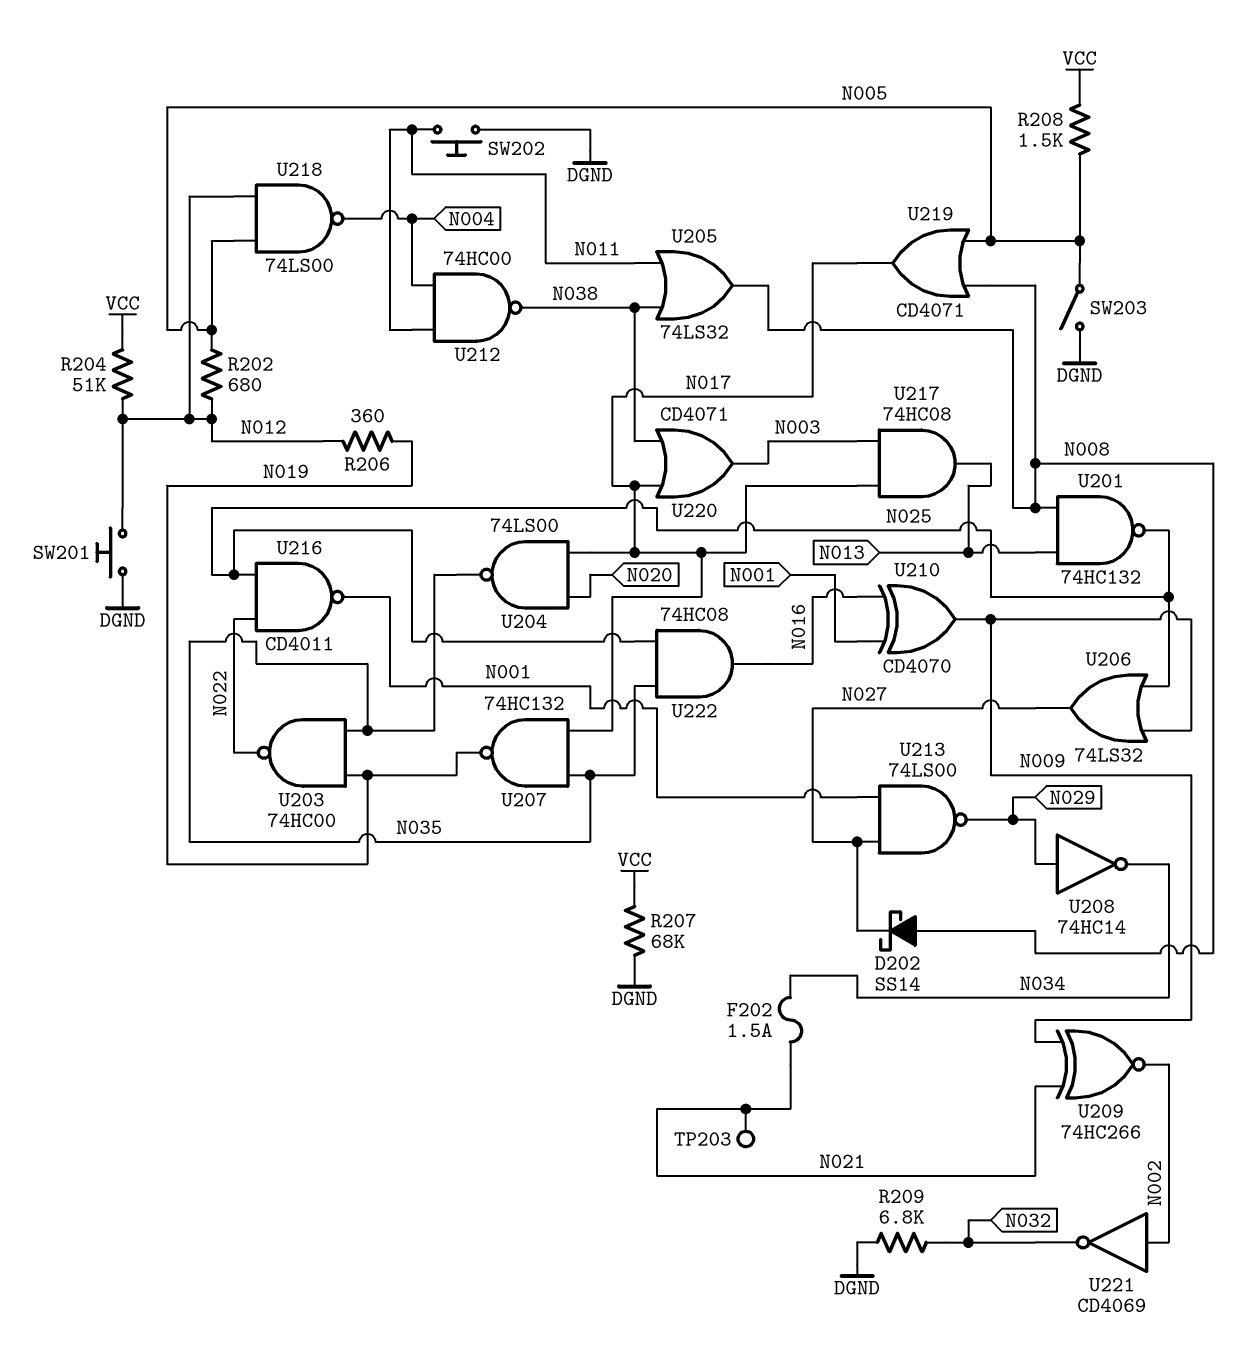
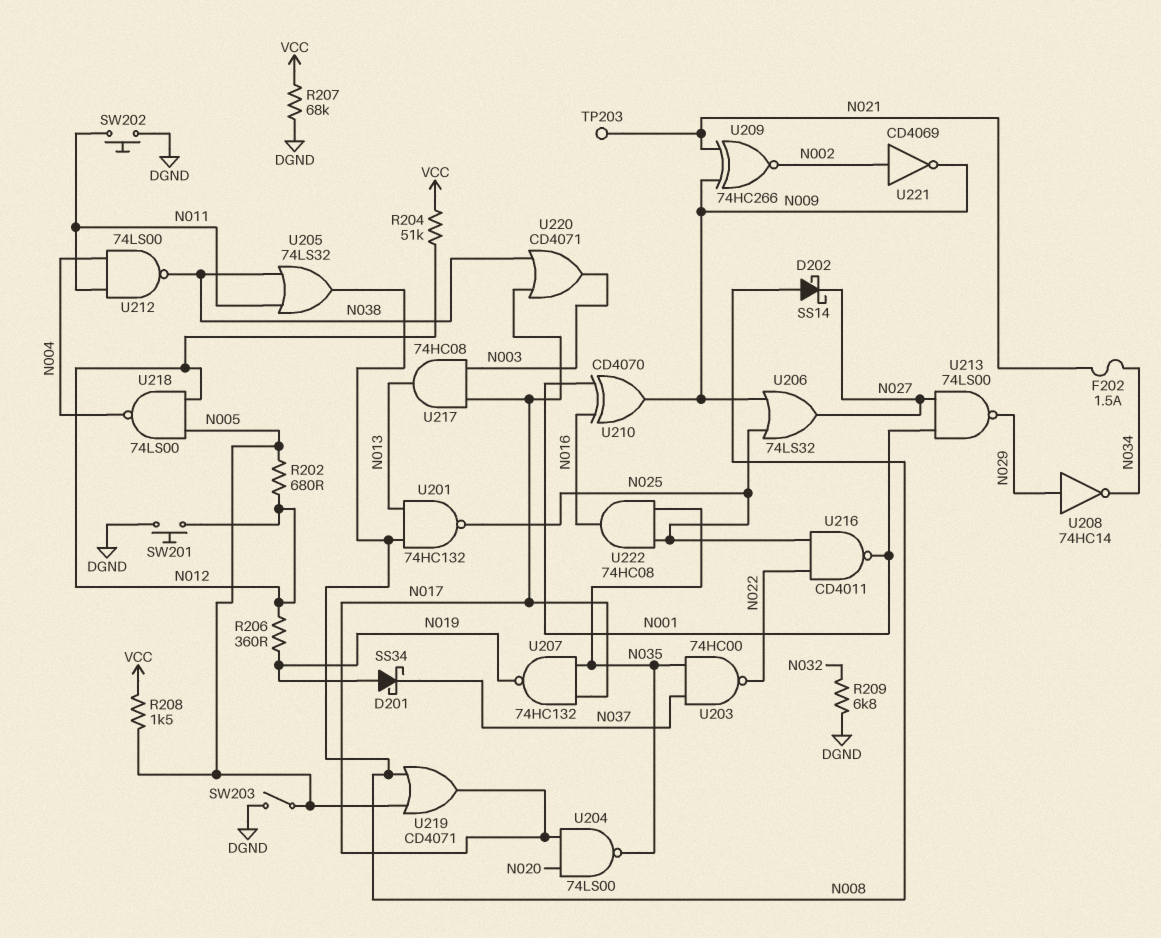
D201: none -> schottky SS34 (A N019, K N037)
U203: NAND 74HC00 (in N019, in N035, out N022) -> NAND 74HC00 (in N035, in N037, out N022)
U212: NAND 74HC00 (in N004, in N011, out N038) -> NAND 74LS00 (in N004, in N011, out N038)
U221: NOT CD4069 (in N002, out N032) -> NOT CD4069 (in N002, out N009)

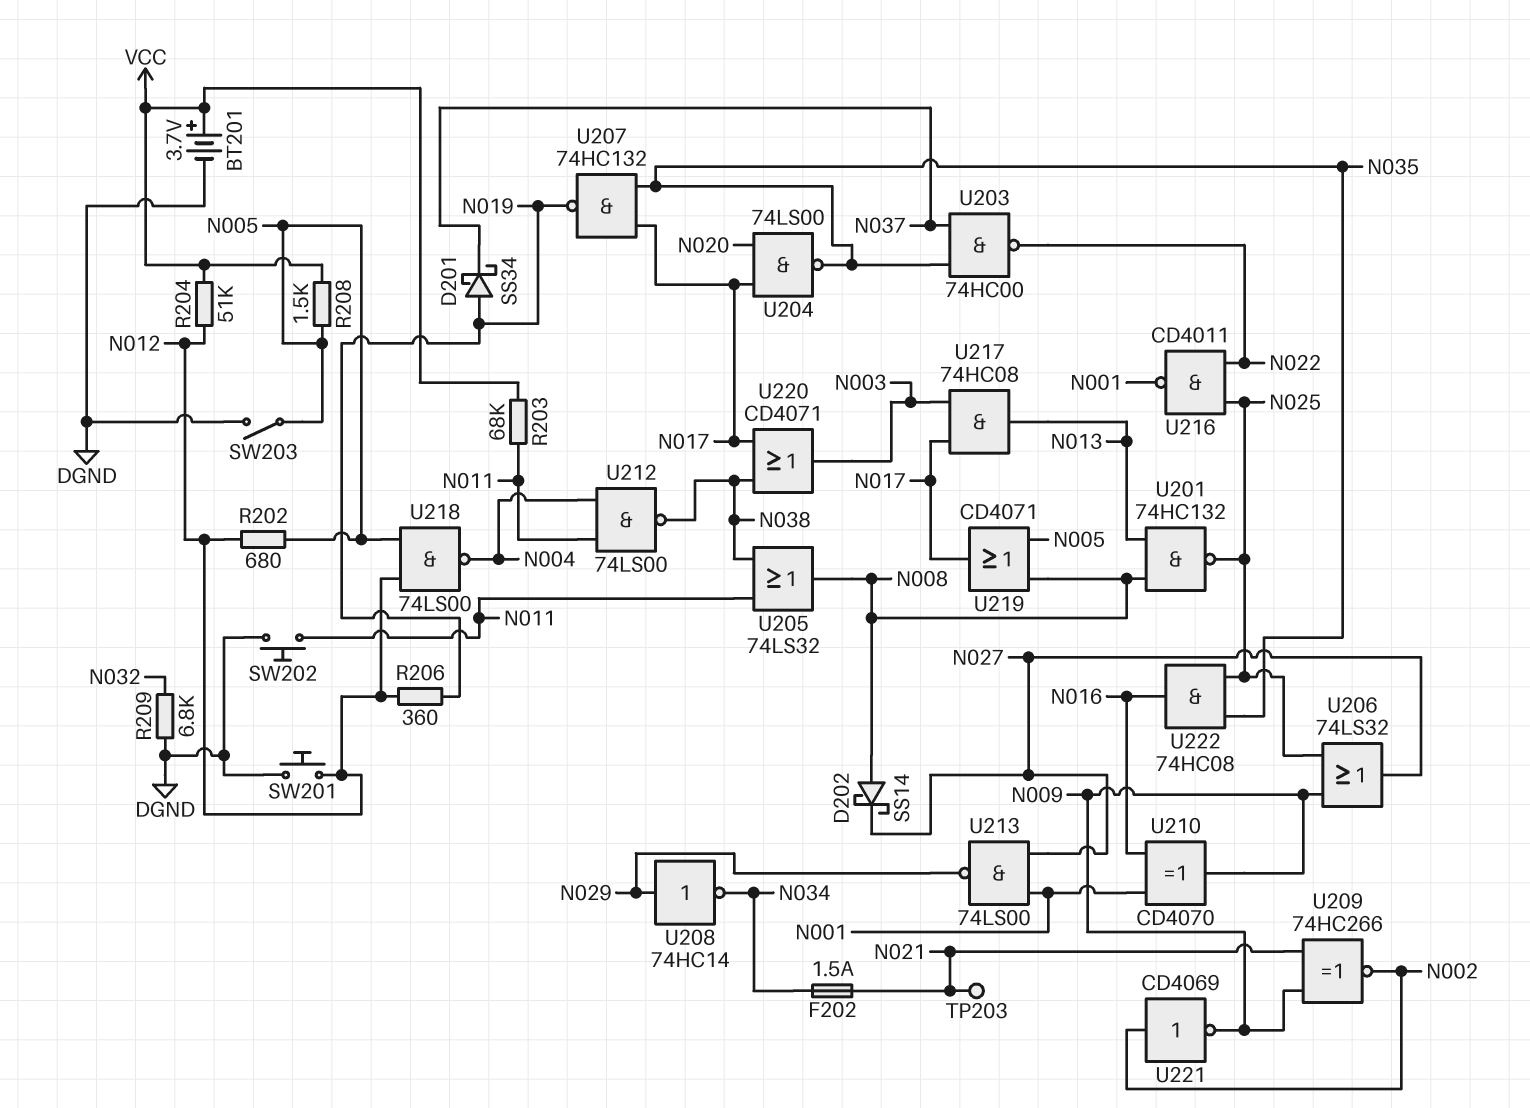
BT201: none -> 3.7V (plus VCC, minus DGND)
R203: none -> 68k (N011, VCC)
R207: 68k (DGND, VCC) -> none

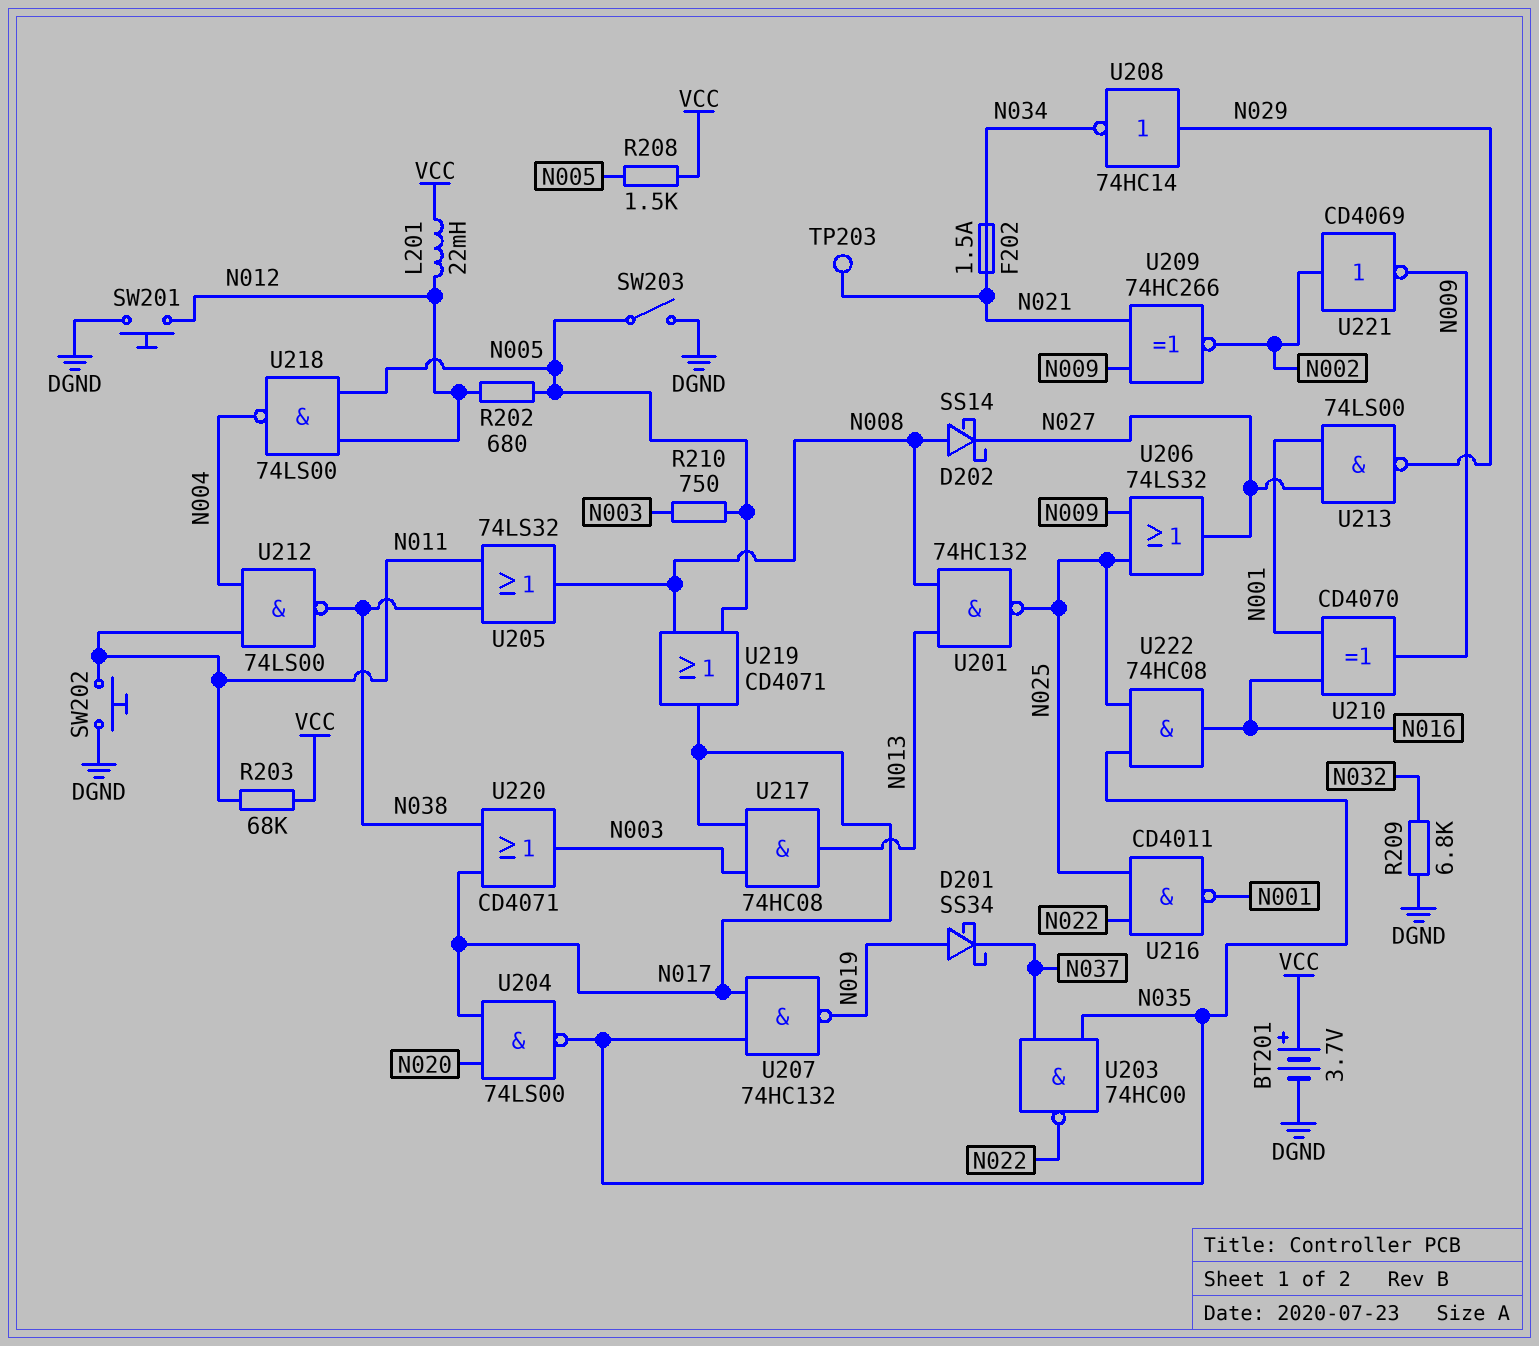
L201: none -> 22mH (N012, VCC)
R204: 51k (N012, VCC) -> none
R206: 360 (N012, N019) -> none
R210: none -> 750 (N003, N005)

